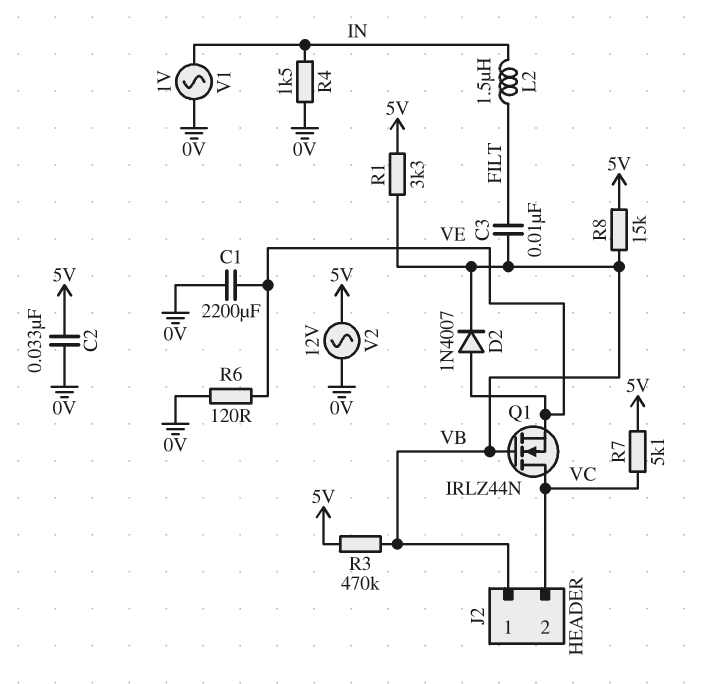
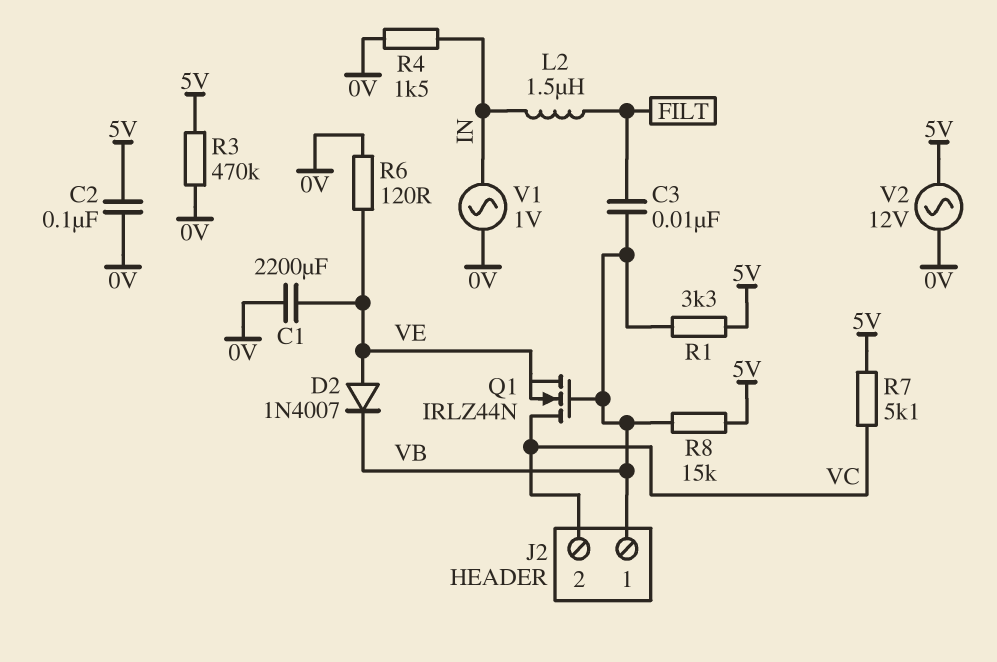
C2: 33nF (0V, 5V) -> 100nF (0V, 5V)
R3: 470k (5V, VB) -> 470k (0V, 5V)

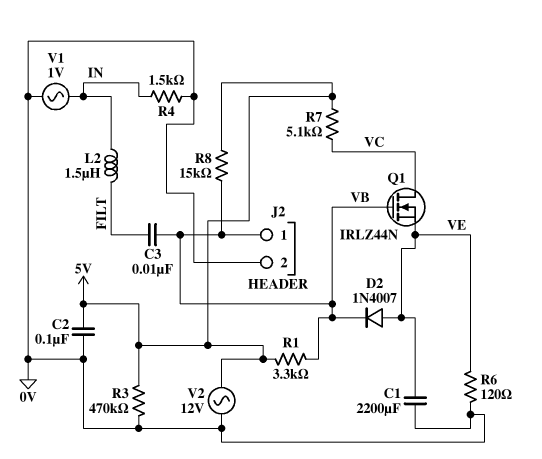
J2 pin 2: VC -> 0V

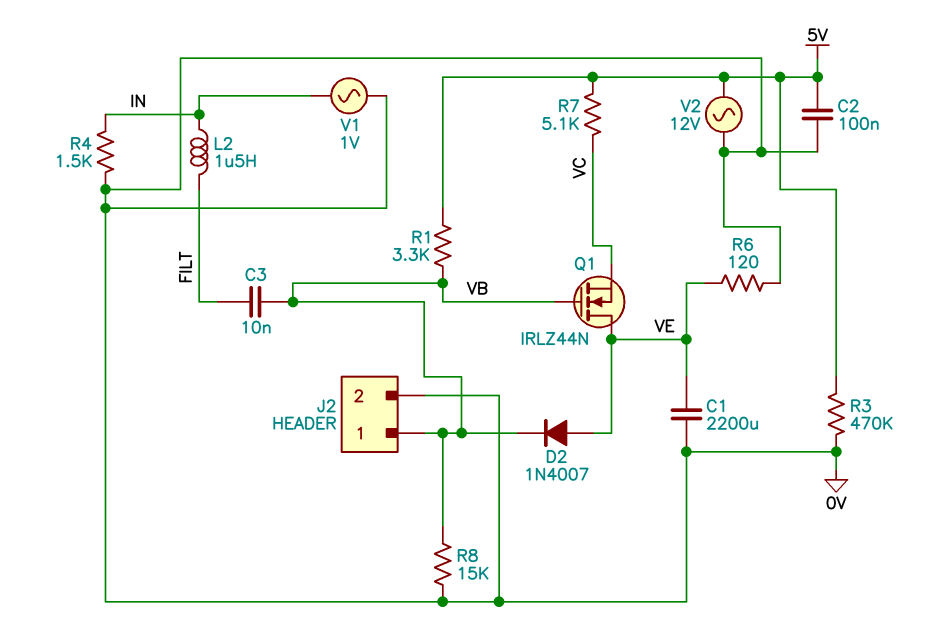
Q1: NMOS IRLZ44N (G VB, D VC, S VE) -> NMOS IRLZ44N (G VB, D VE, S VC)
R8: 15k (5V, VB) -> 15k (0V, VB)

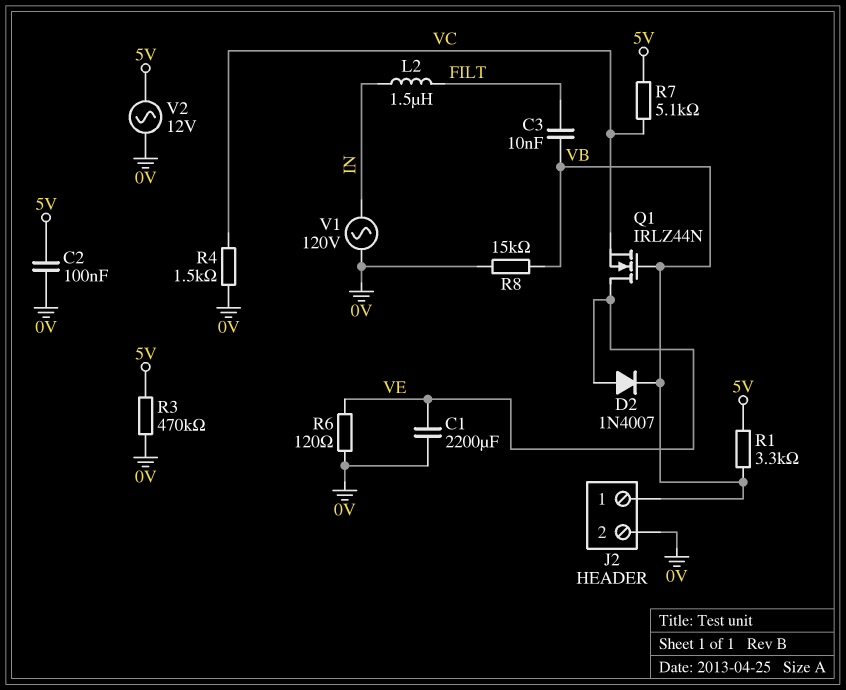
R4: 1.5k (0V, IN) -> 1.5k (0V, VC)
V1: AC 1V (0V, IN) -> AC 120V (0V, IN)

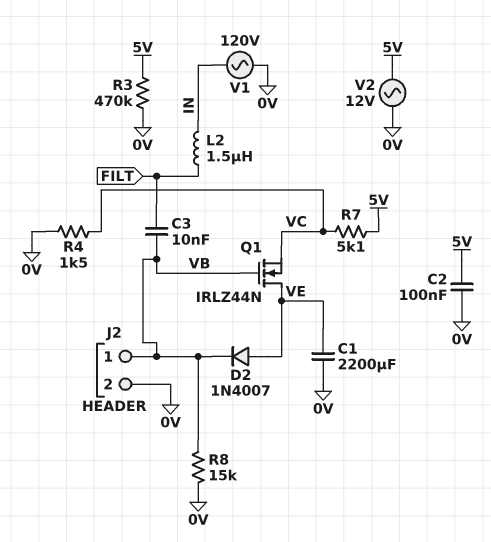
R1: 3.3k (5V, VB) -> none
R6: 120 (0V, VE) -> none

